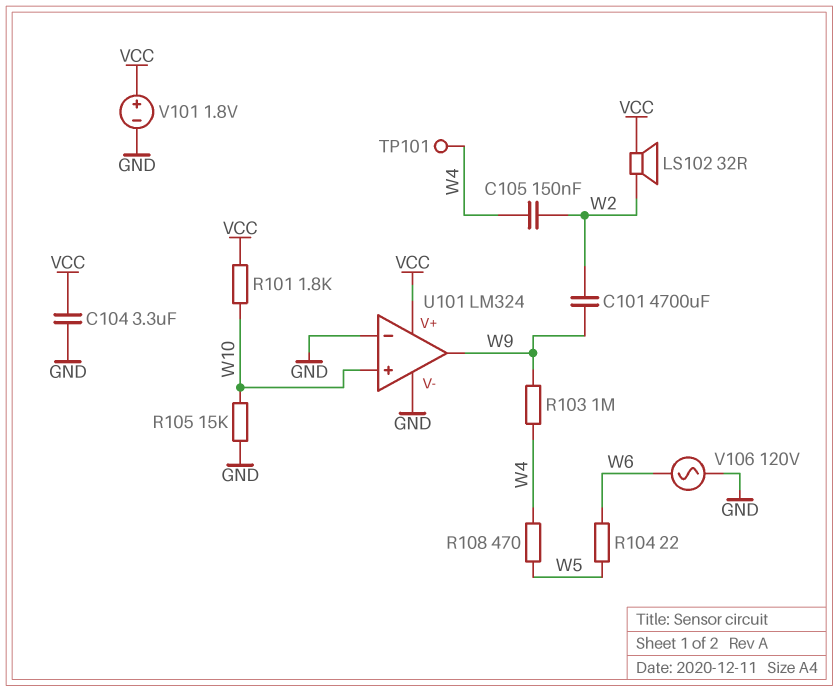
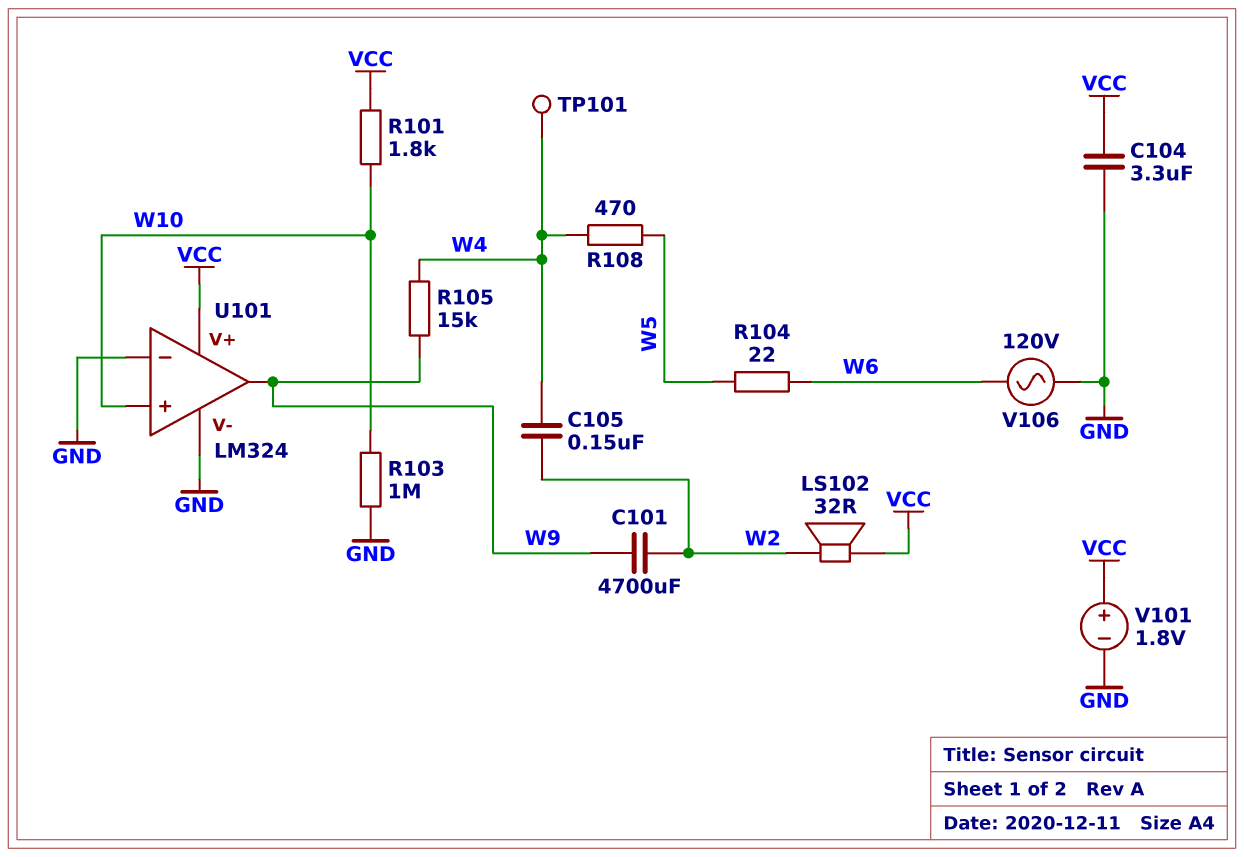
R103: 1M (W4, W9) -> 1M (GND, W10)
R105: 15k (GND, W10) -> 15k (W4, W9)

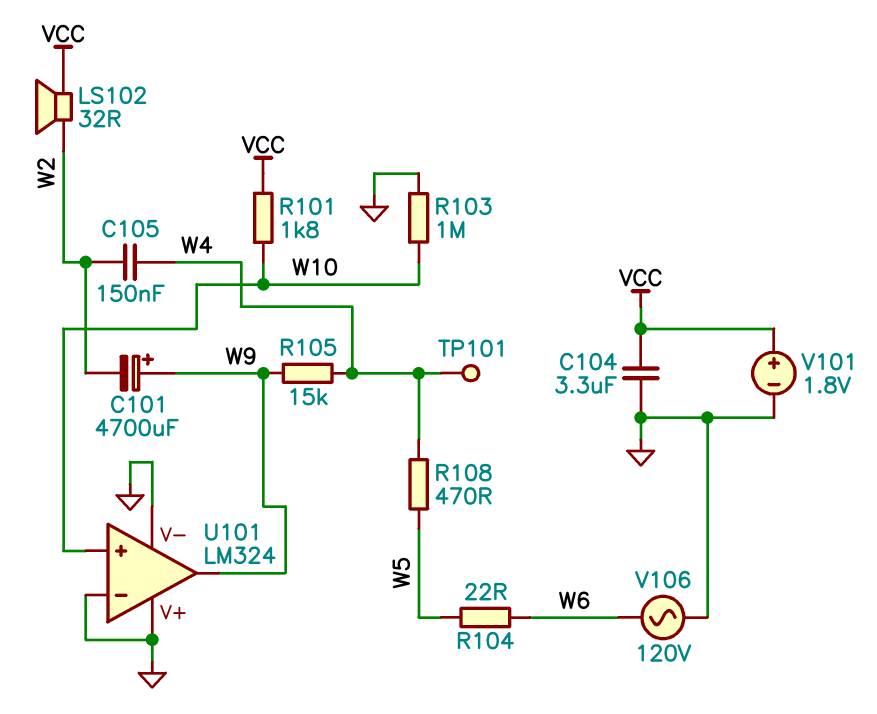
C101: 4700uF (W2, W9) -> 4700uF (plus W9, minus W2)
U101 pin V+: VCC -> GND

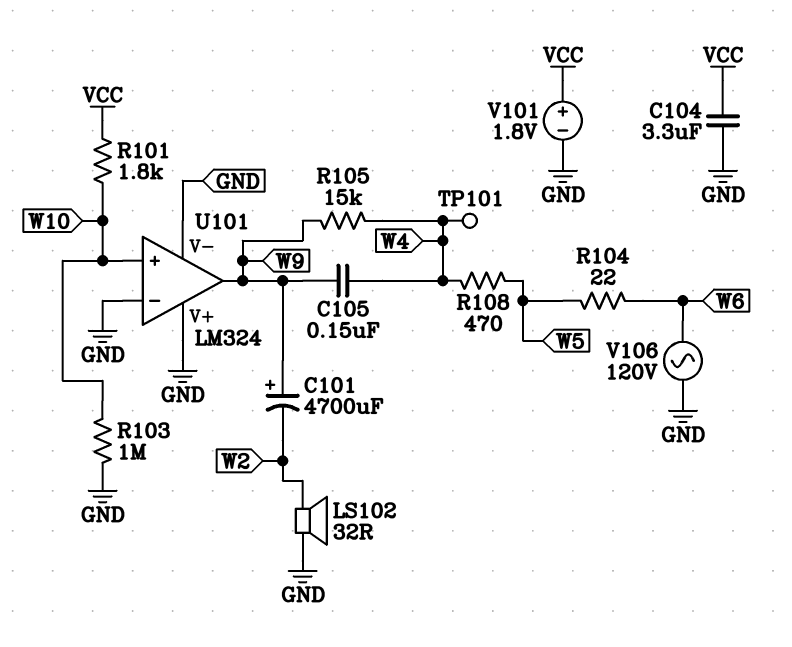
C105: 150nF (W2, W4) -> 150nF (W4, W9)
LS102: speaker 32R (VCC, W2) -> speaker 32R (GND, W2)

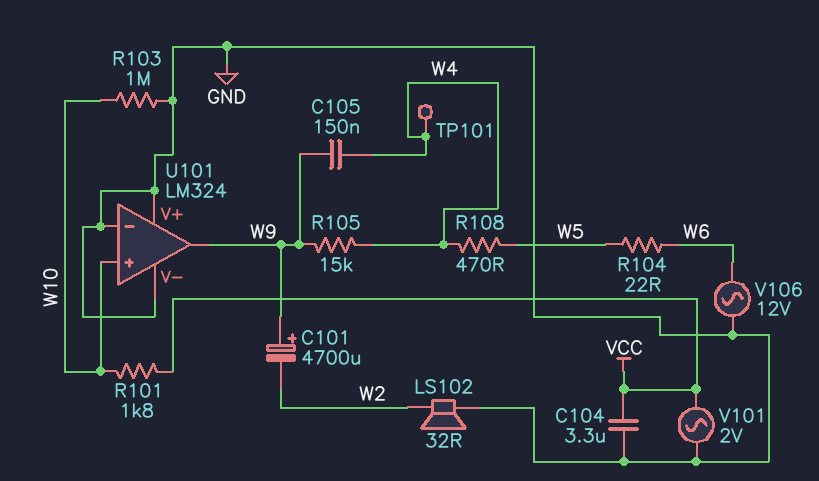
V101: 1.8V (plus VCC, minus GND) -> AC 2V (GND, VCC)
V106: AC 120V (GND, W6) -> AC 12V (GND, W6)

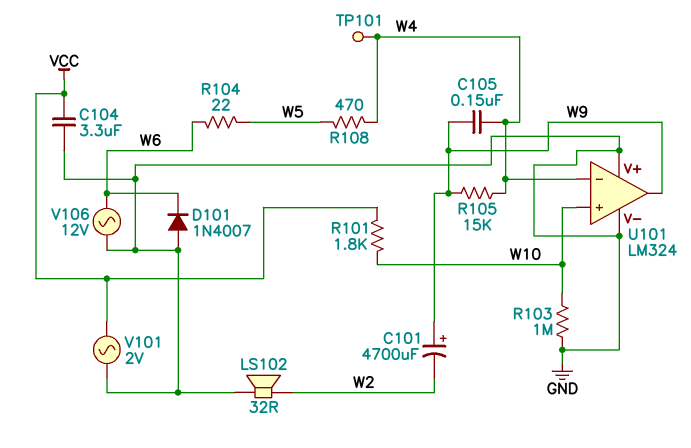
D101: none -> diode 1N4007 (A GND, K W6)
U101 pin in-: GND -> W4

